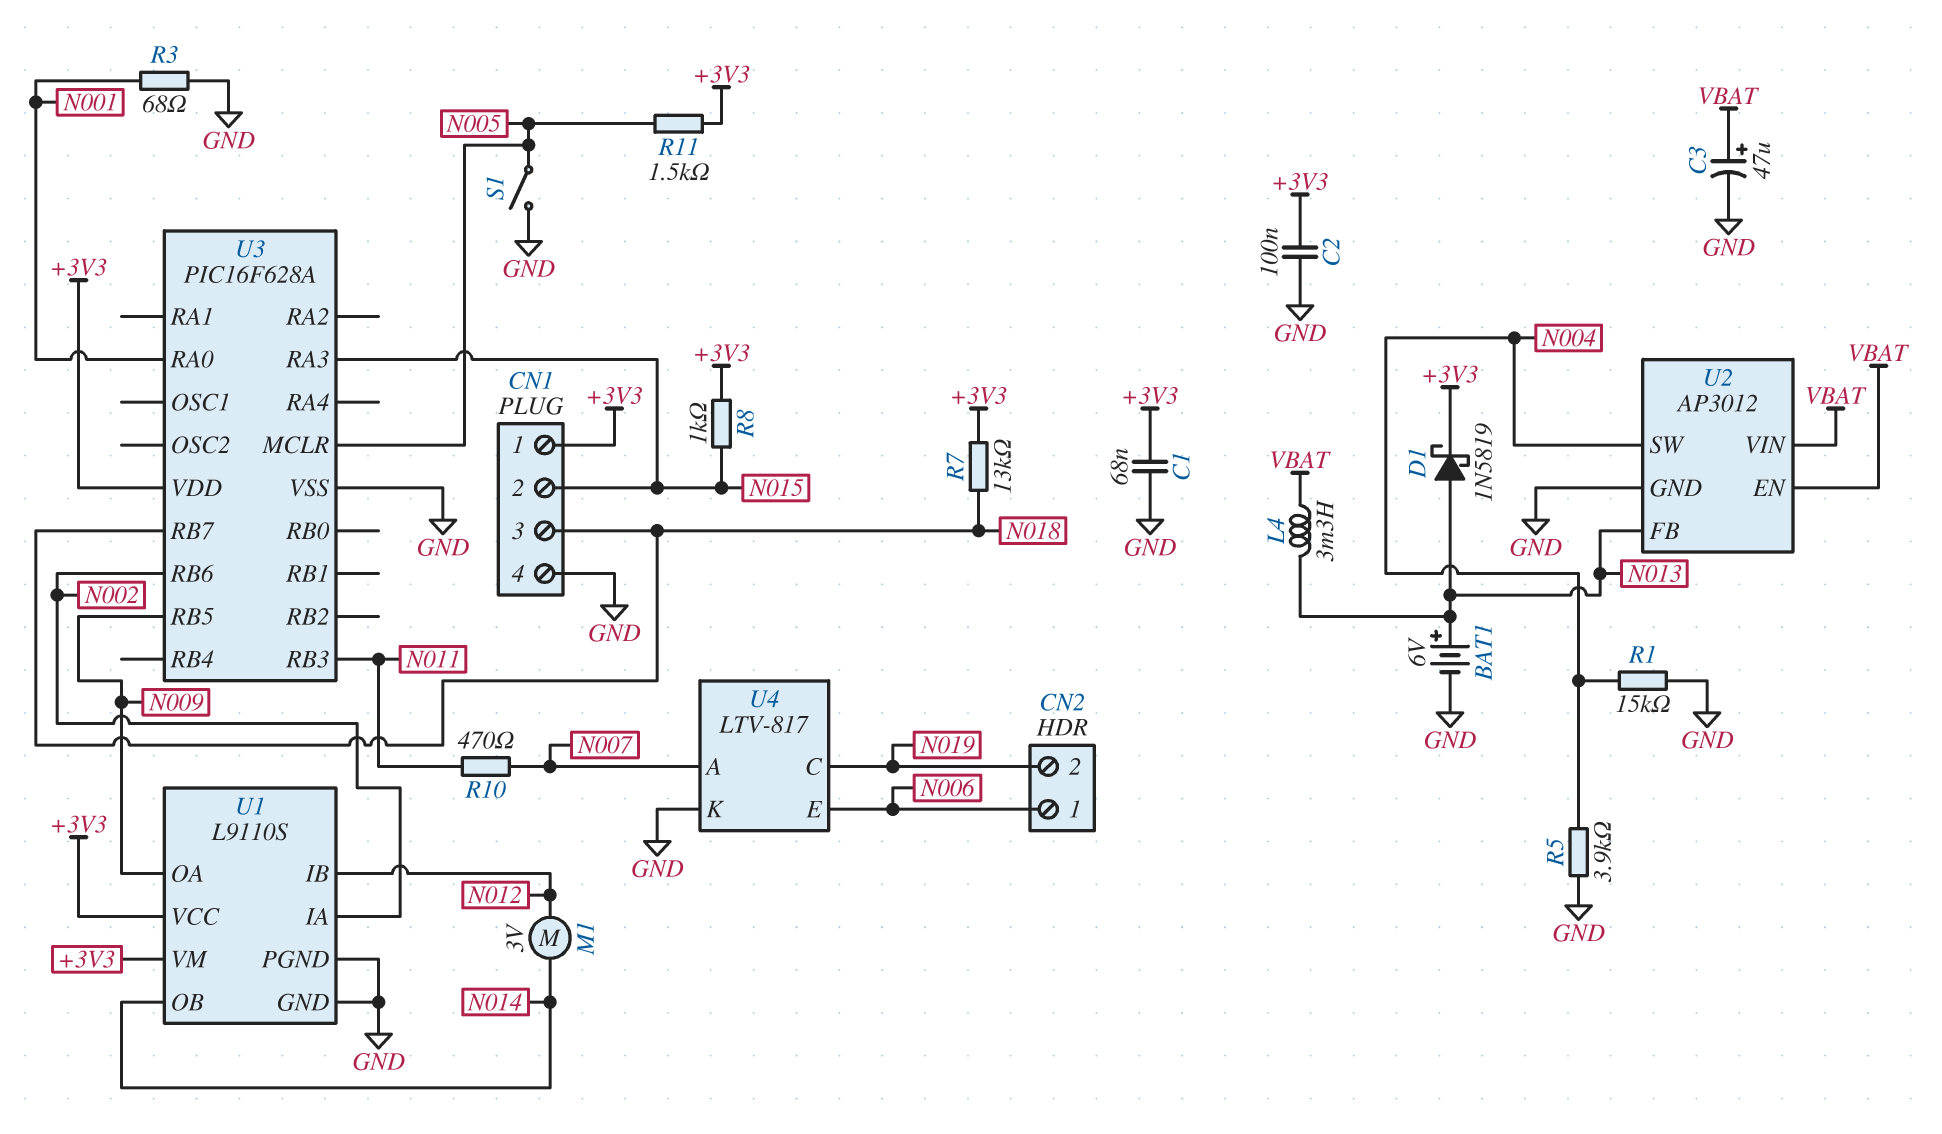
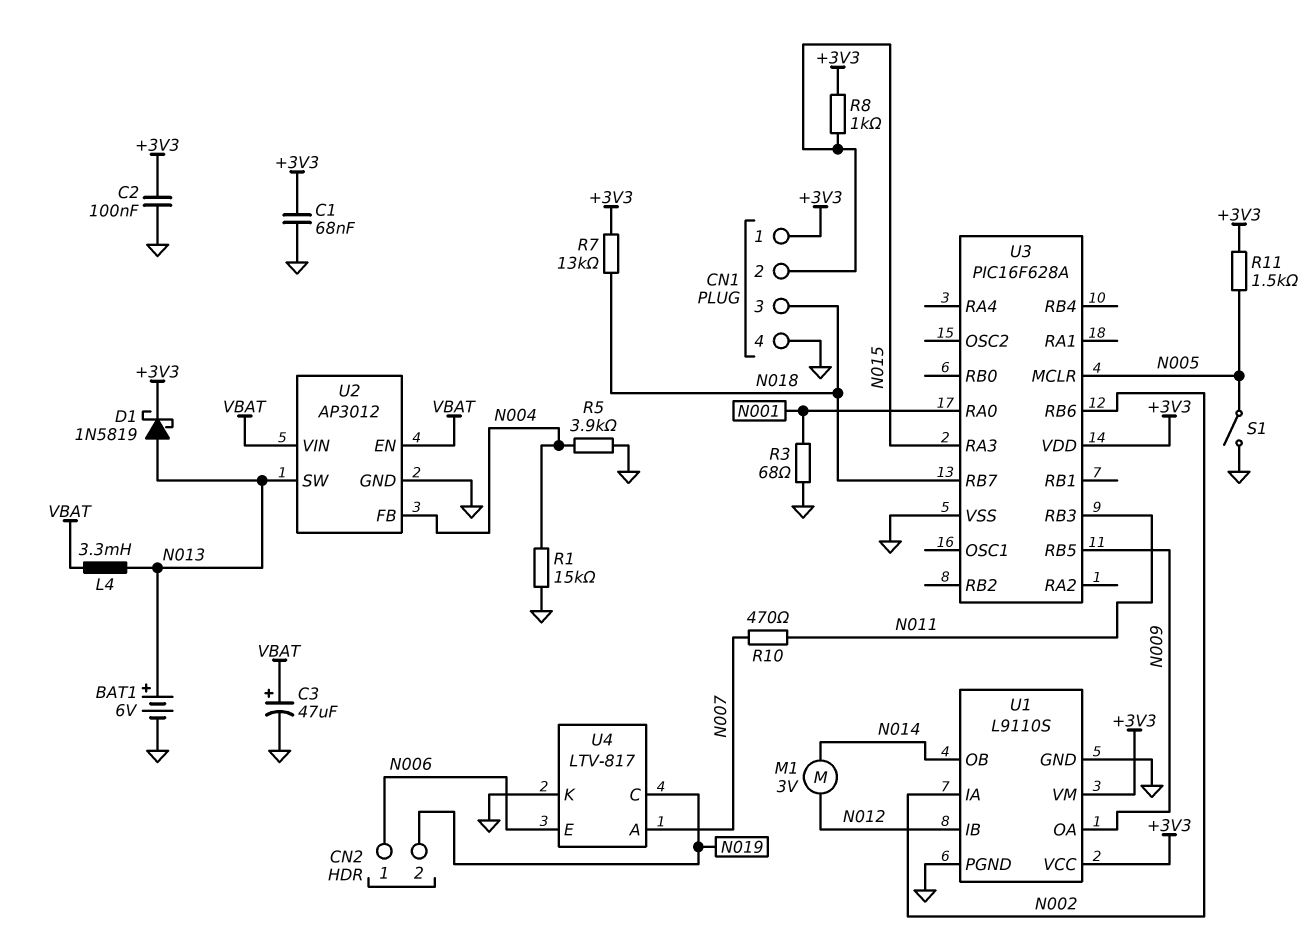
U2 pin FB: N013 -> N004
U2 pin SW: N004 -> N013

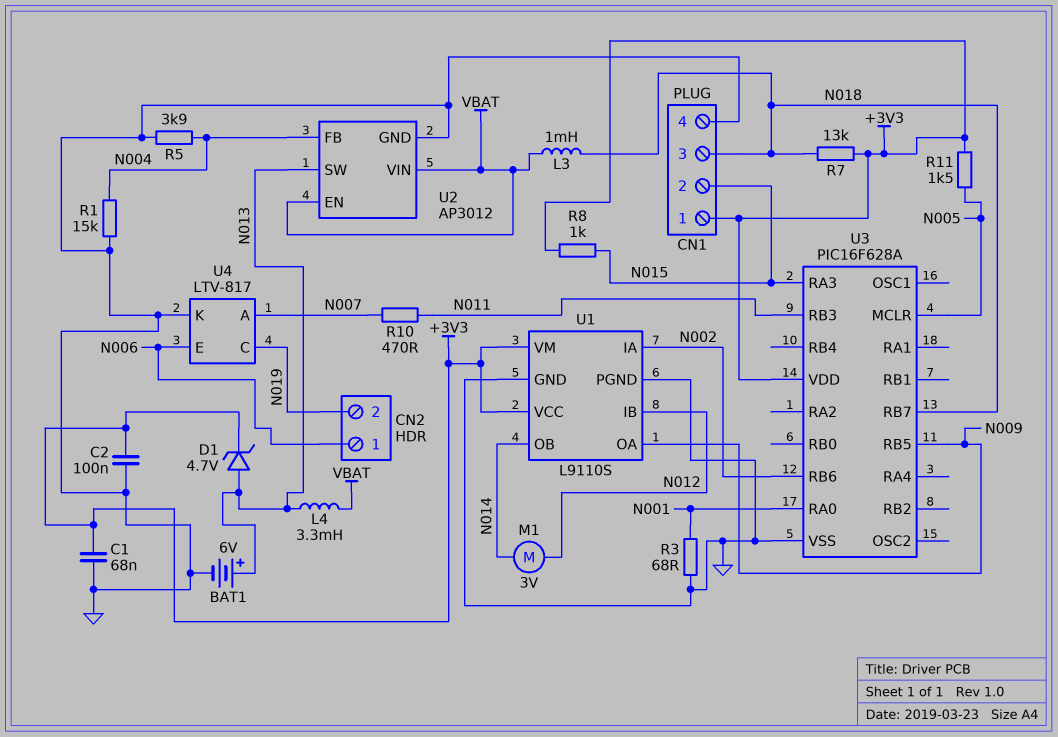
C3: 47uF (plus VBAT, minus GND) -> none
D1: schottky 1N5819 (A N013, K +3V3) -> zener 4.7V (A N013, K +3V3)
L3: none -> 1mH (N018, VBAT)
S1: switch (GND, N005) -> none

